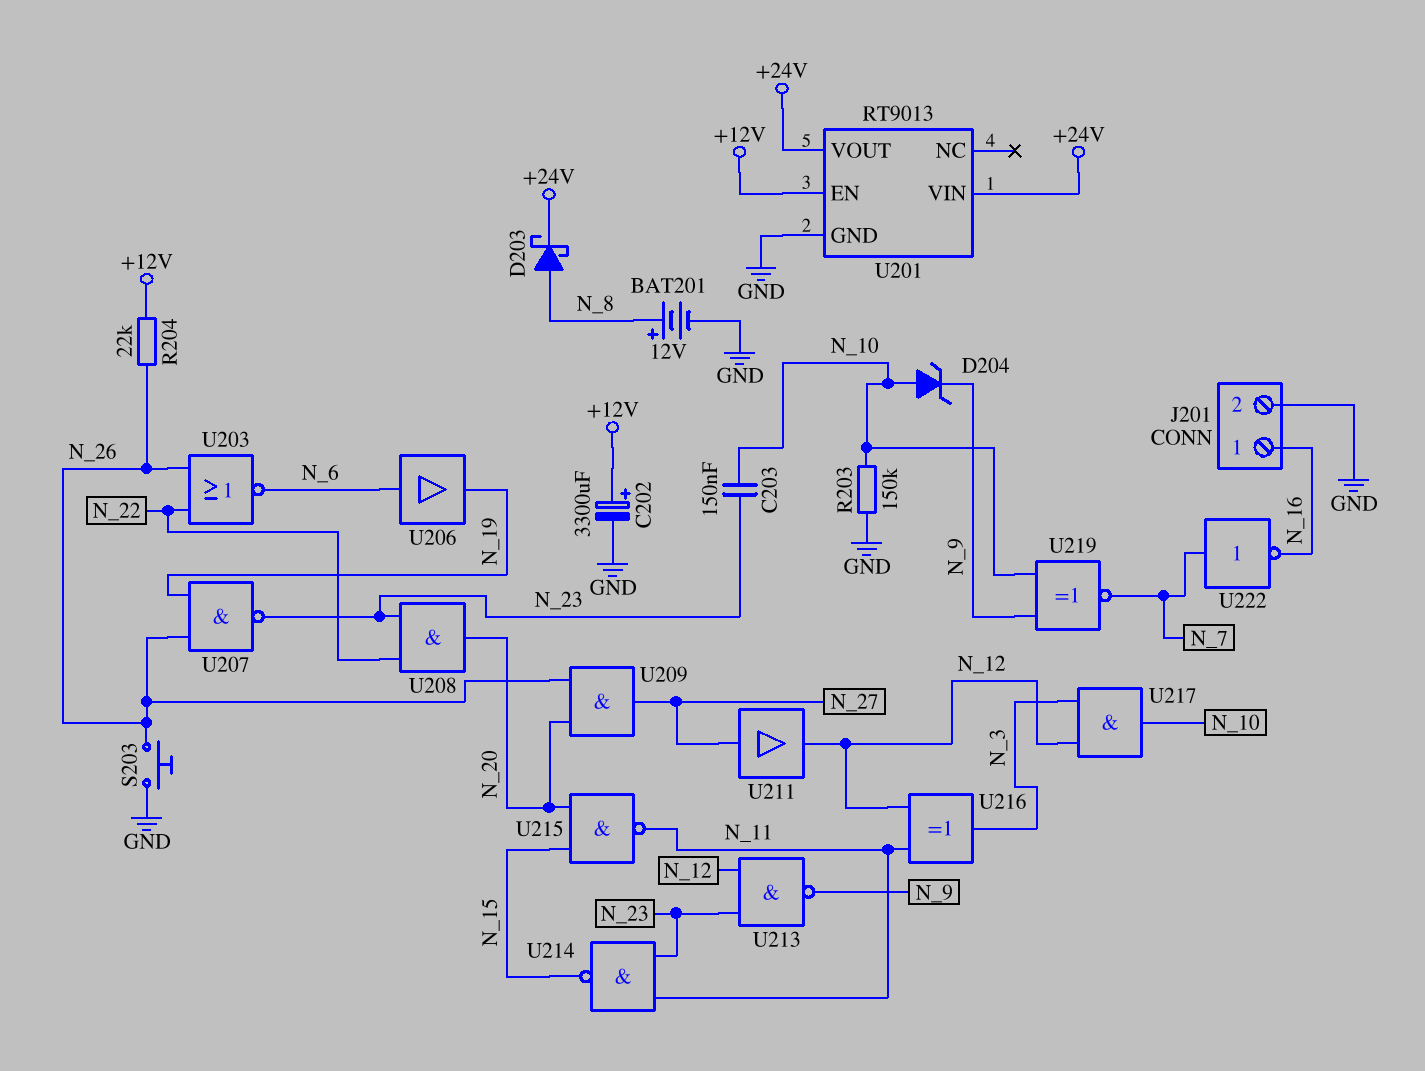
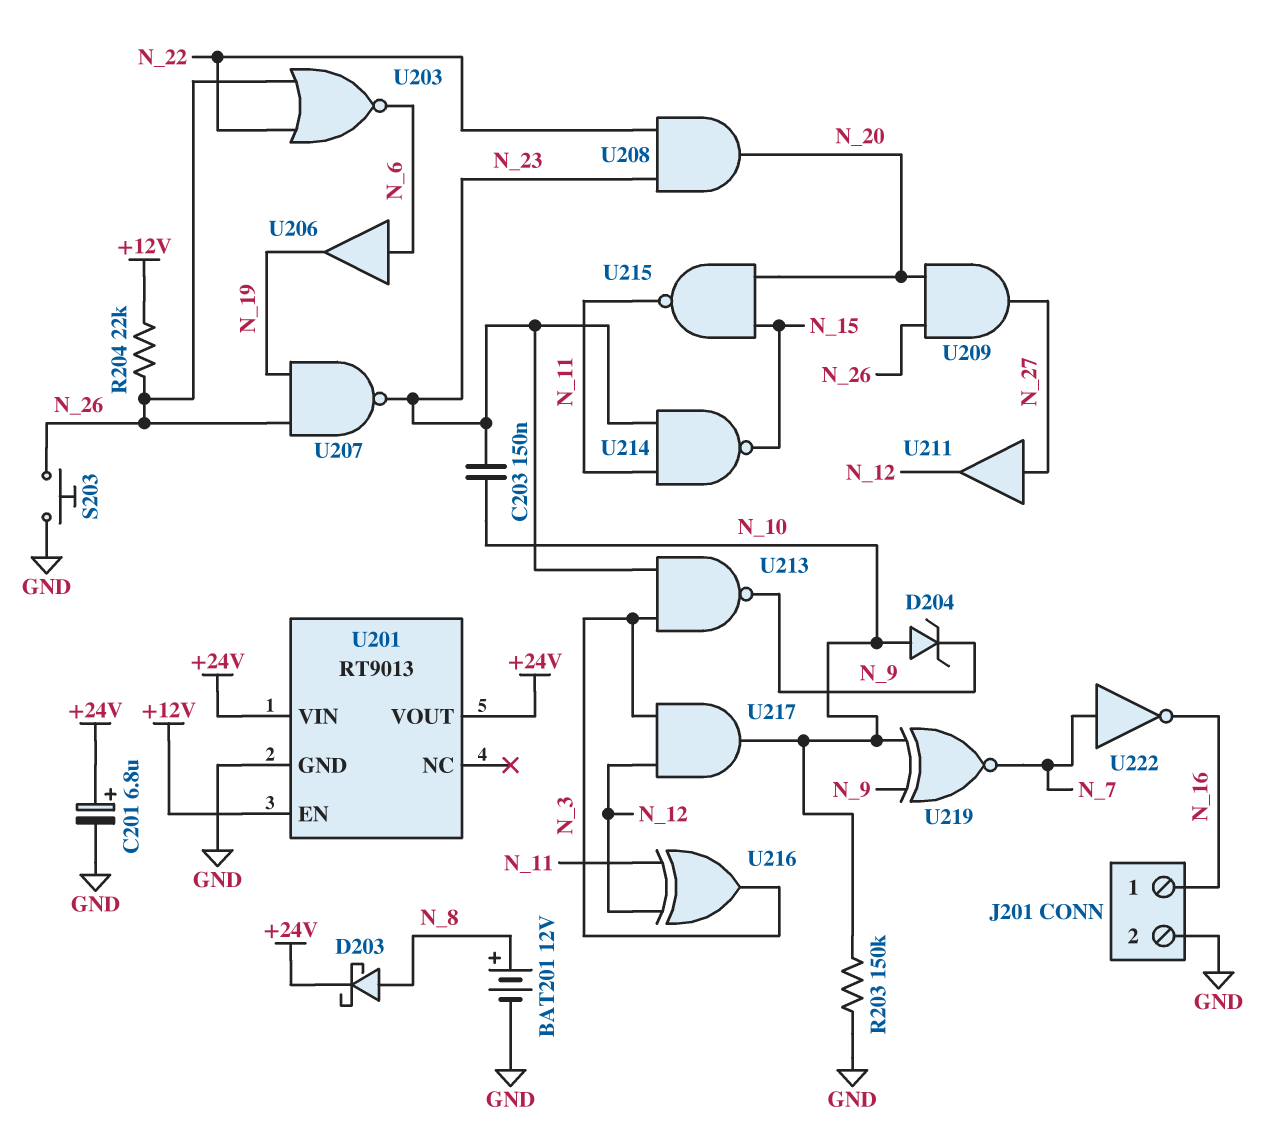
C201: none -> 6.8uF (plus +24V, minus GND)
C202: 3300uF (plus +12V, minus GND) -> none
U213: NAND (in N_12, in N_23, out N_9) -> NAND (in N_3, in N_23, out N_9)

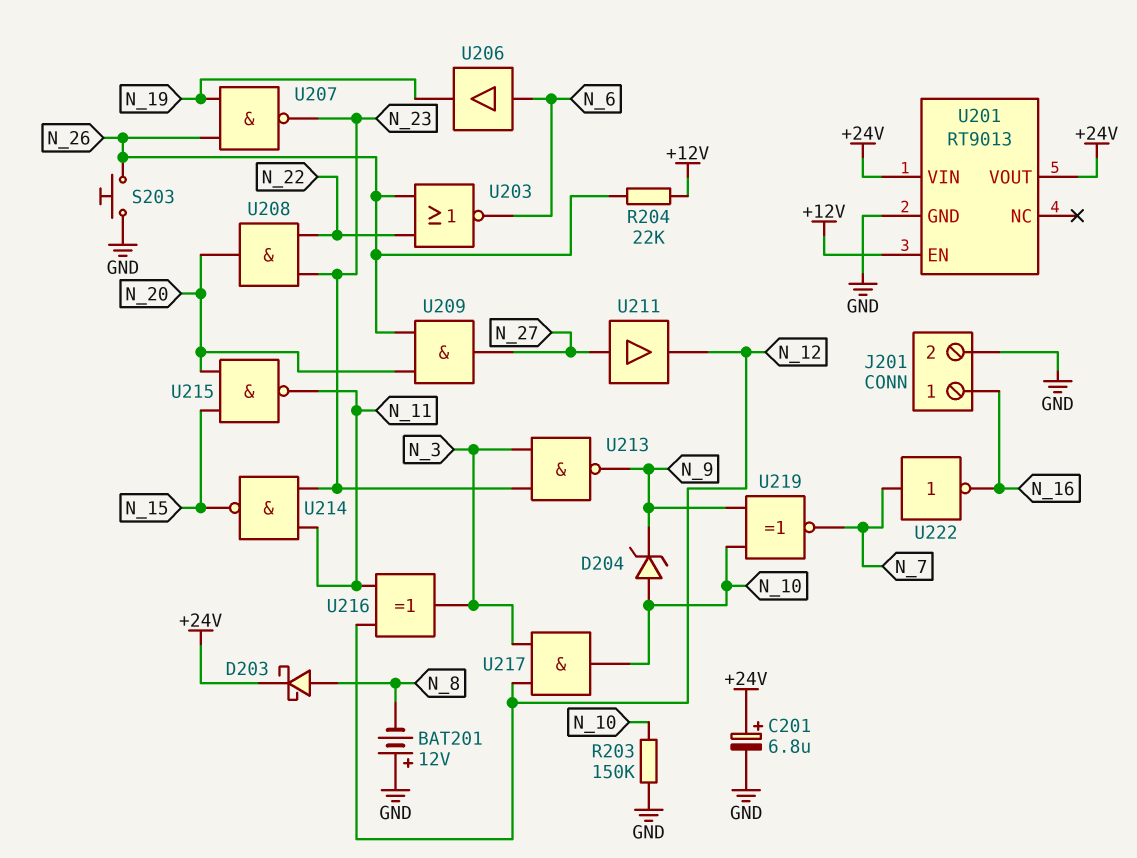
BAT201: 12V (plus N_8, minus GND) -> 12V (plus GND, minus N_8)
C203: 150nF (N_10, N_23) -> none

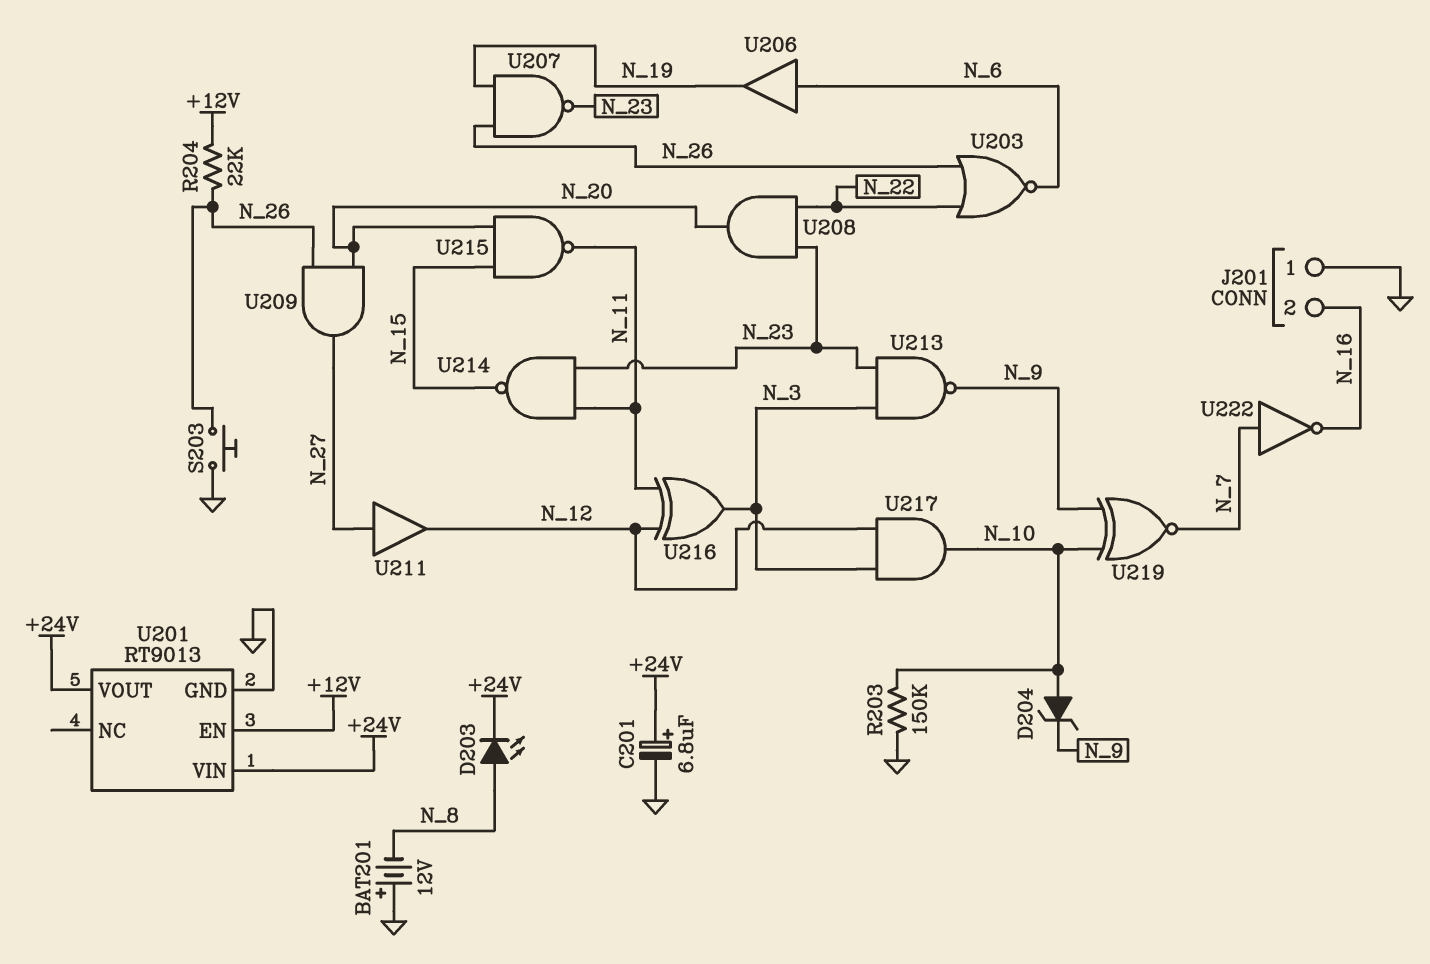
D203: schottky (A N_8, K +24V) -> LED (A N_8, K +24V)
J201 pin 1: N_16 -> GND
J201 pin 2: GND -> N_16

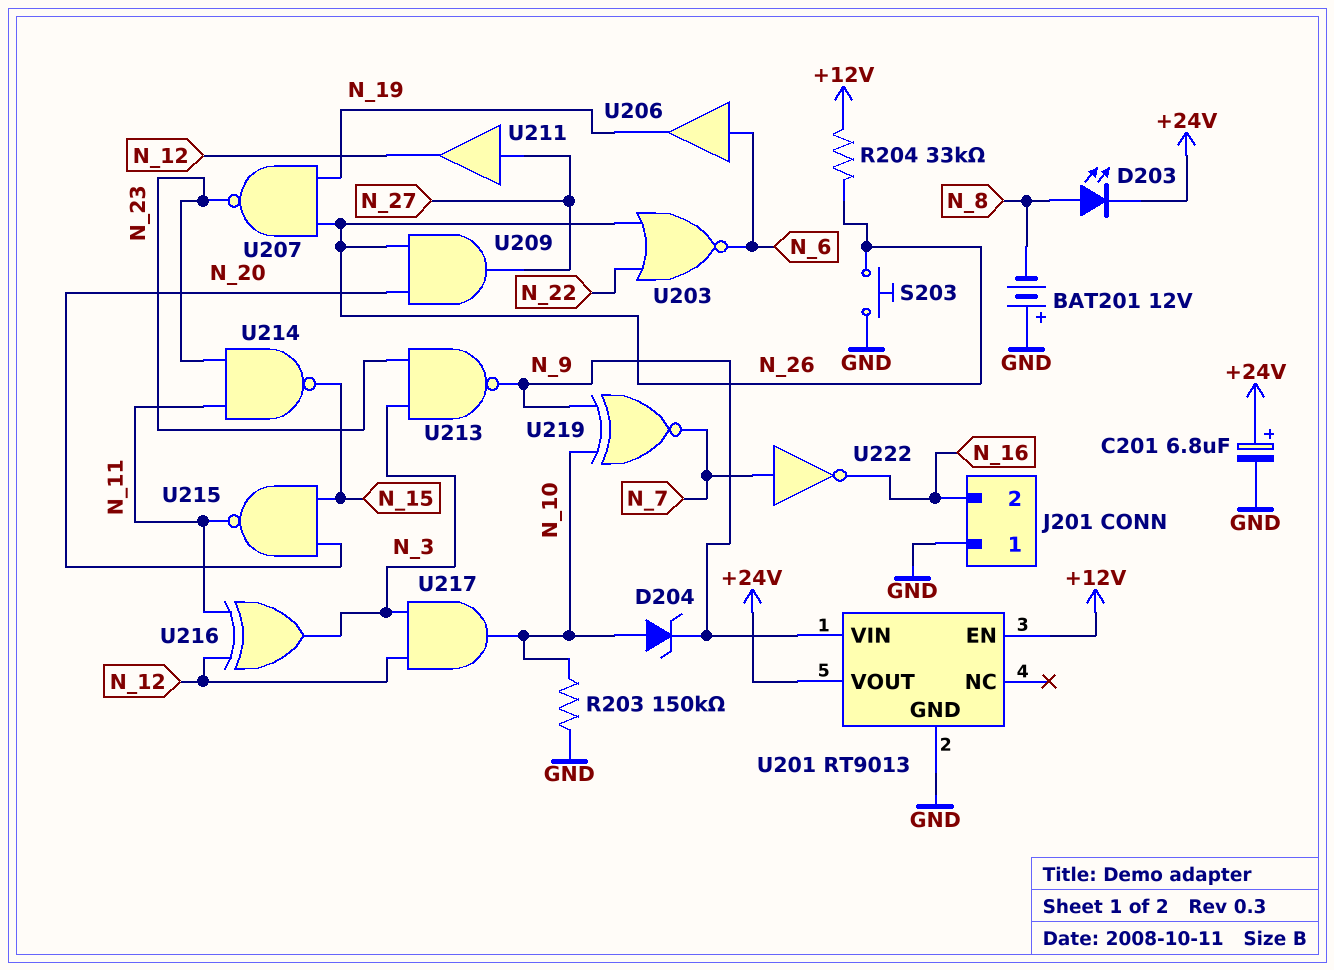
R204: 22k (+12V, N_26) -> 33k (+12V, N_26)
U201 pin VIN: +24V -> N_9
U208: AND (in N_22, in N_23, out N_20) -> none

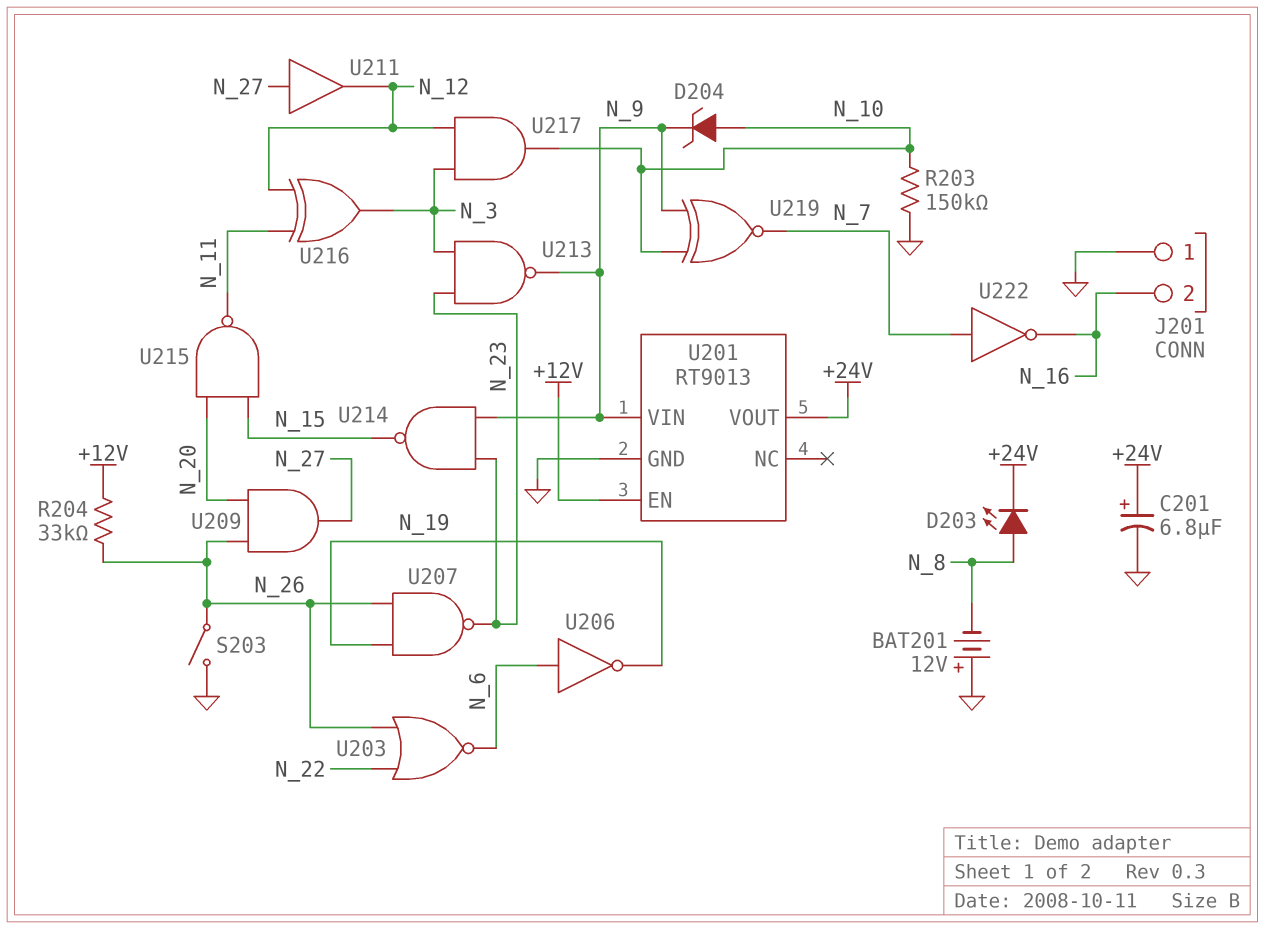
S203: button (GND, N_26) -> switch (GND, N_26)
U206: buffer (in N_6, out N_19) -> NOT (in N_6, out N_19)
U214: NAND (in N_11, in N_23, out N_15) -> NAND (in N_9, in N_23, out N_15)

